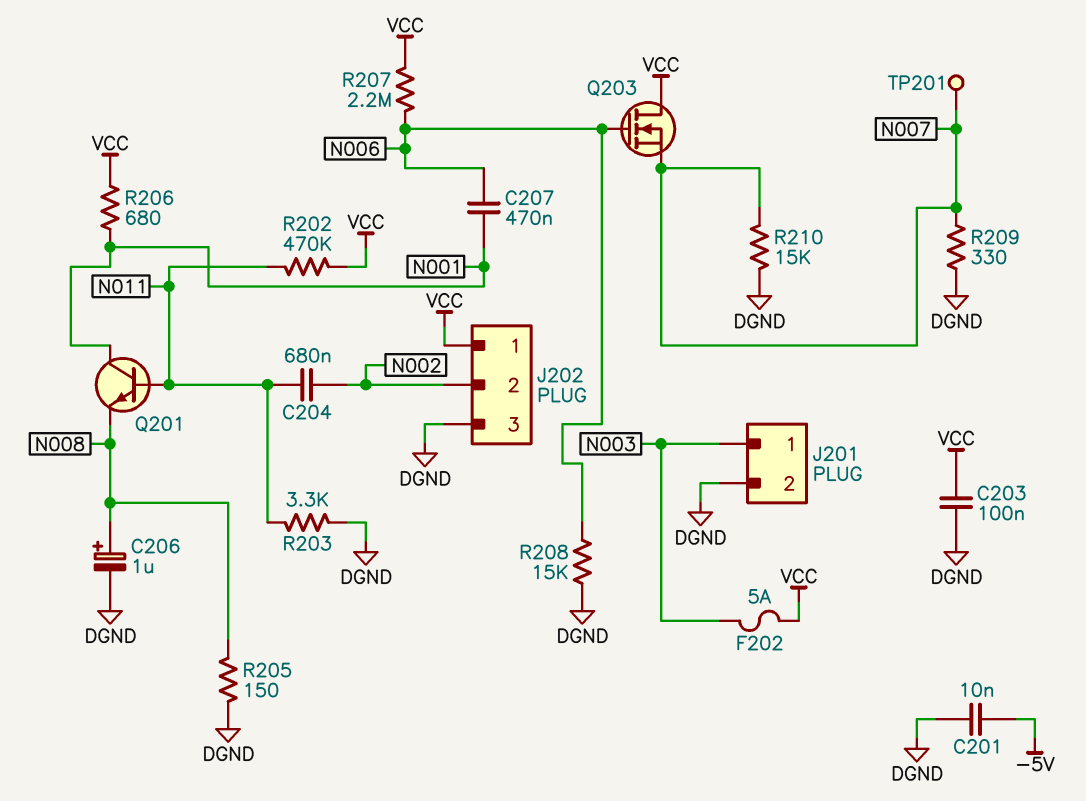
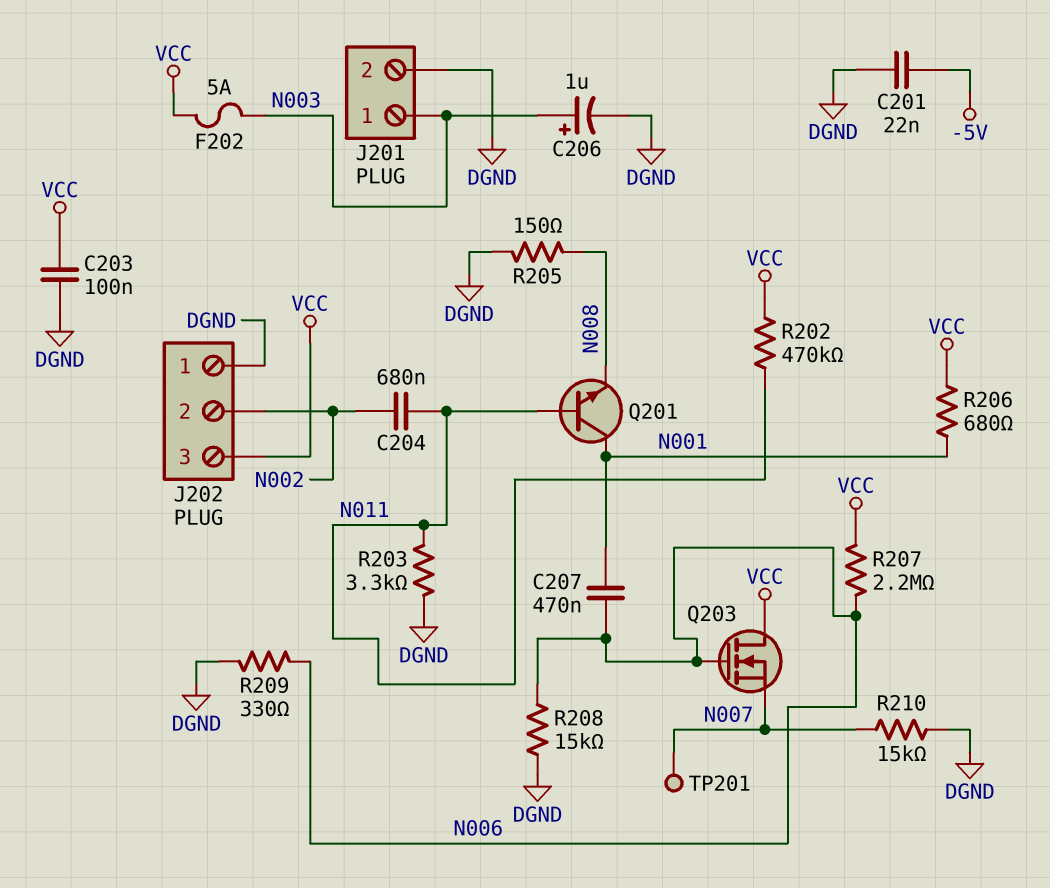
C201: 10nF (-5V, DGND) -> 22nF (-5V, DGND)
C206: 1uF (plus N008, minus DGND) -> 1uF (plus N003, minus DGND)
J202 pin 1: VCC -> DGND
J202 pin 3: DGND -> VCC
R209: 330 (DGND, N007) -> 330 (DGND, N006)

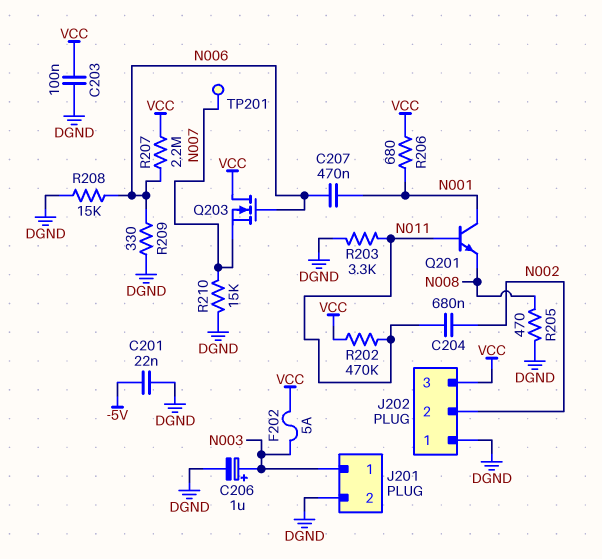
R205: 150 (DGND, N008) -> 470 (DGND, N008)

